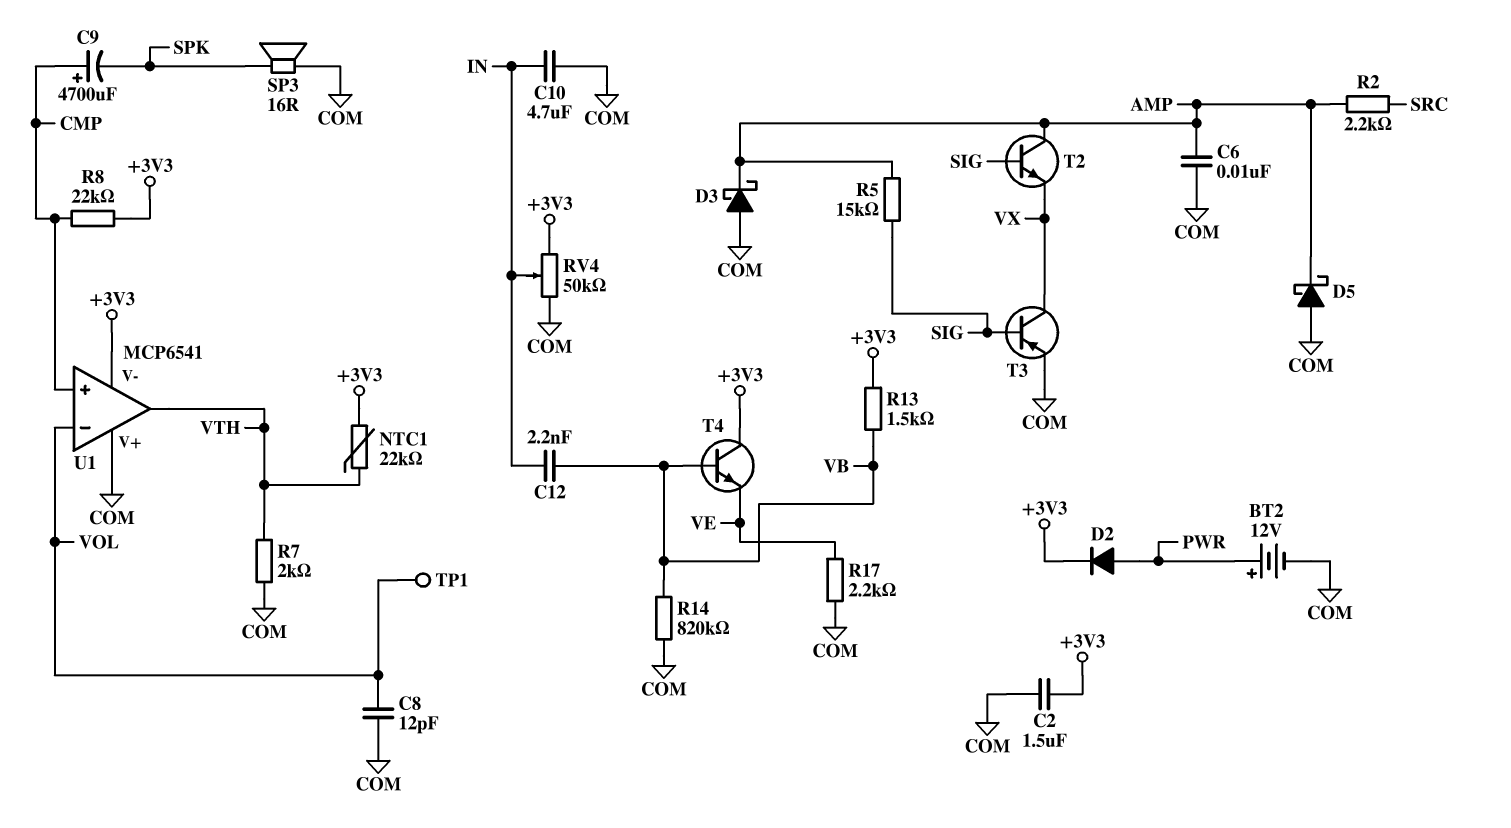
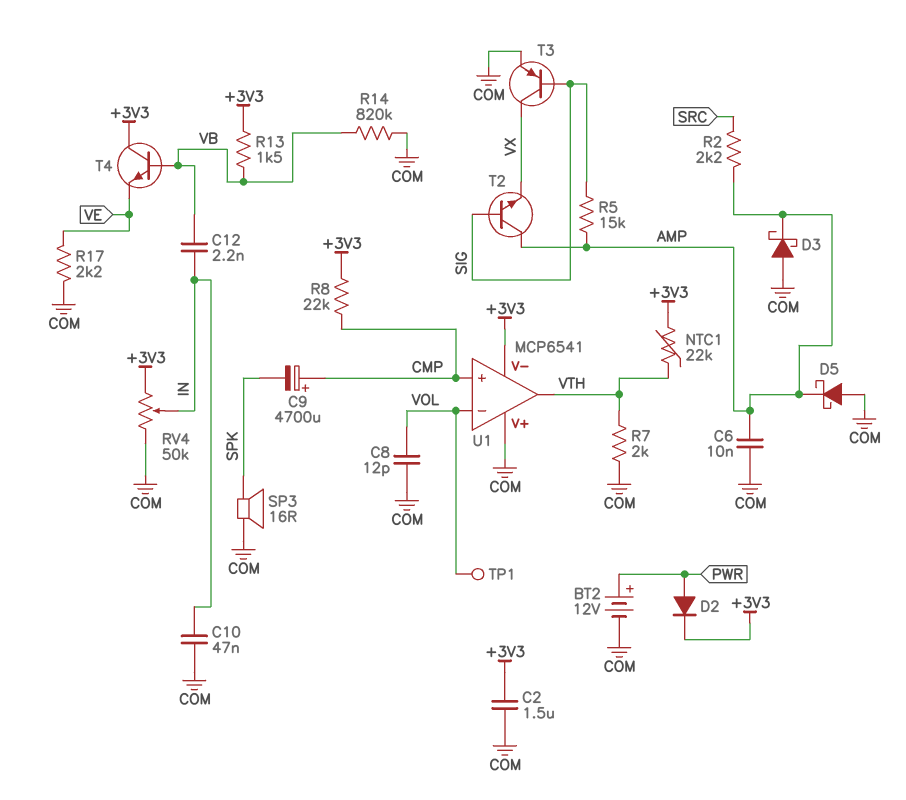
C10: 4.7uF (COM, IN) -> 47nF (COM, IN)

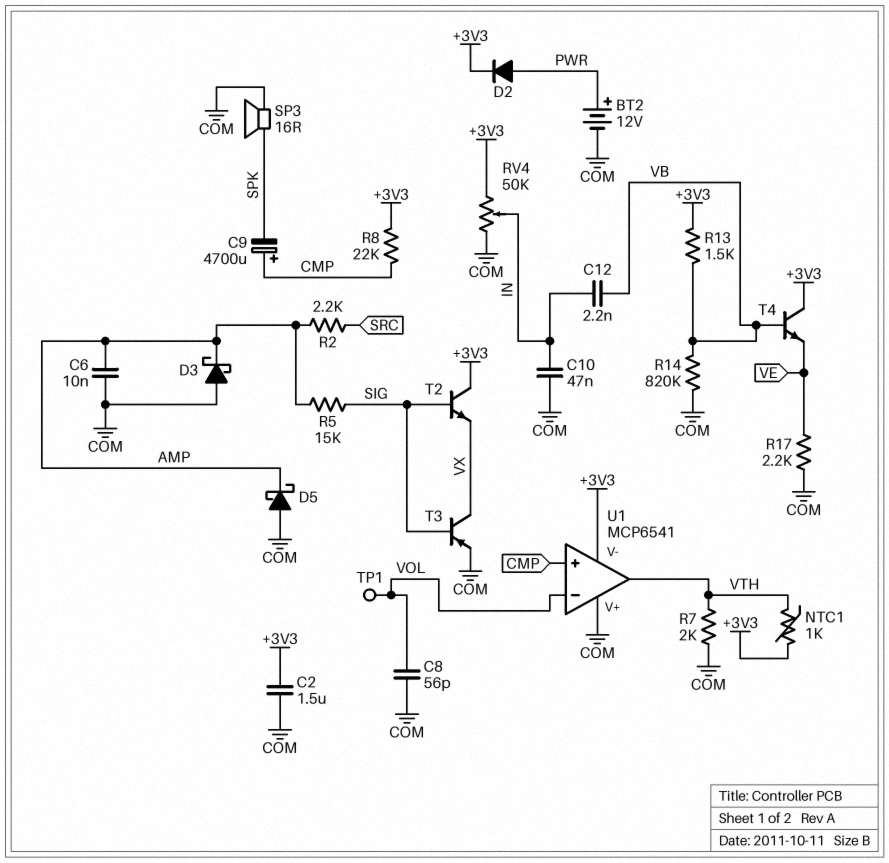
C8: 12pF (COM, VOL) -> 56pF (COM, VOL)
NTC1: 22k (+3V3, VTH) -> 1k (+3V3, VTH)
T2: NPN (B SIG, C AMP, E VX) -> NPN (B SIG, C +3V3, E VX)

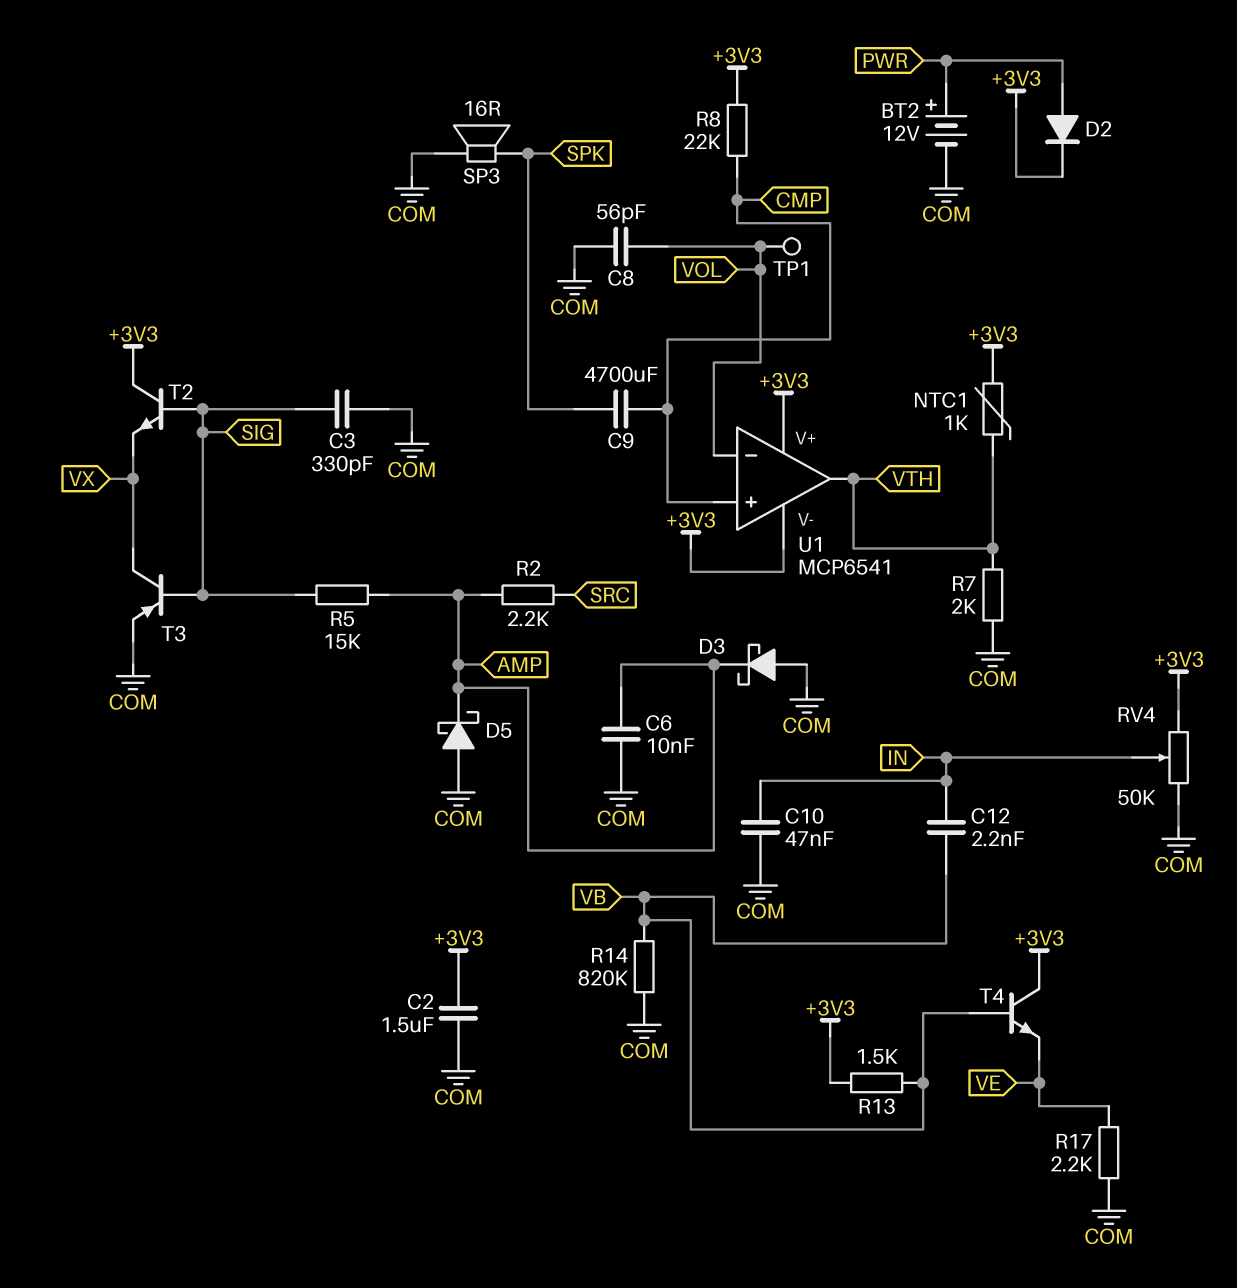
C3: none -> 330pF (COM, SIG)
C9: 4700uF (plus CMP, minus SPK) -> 4700uF (CMP, SPK)
U1 pin V+: COM -> +3V3

